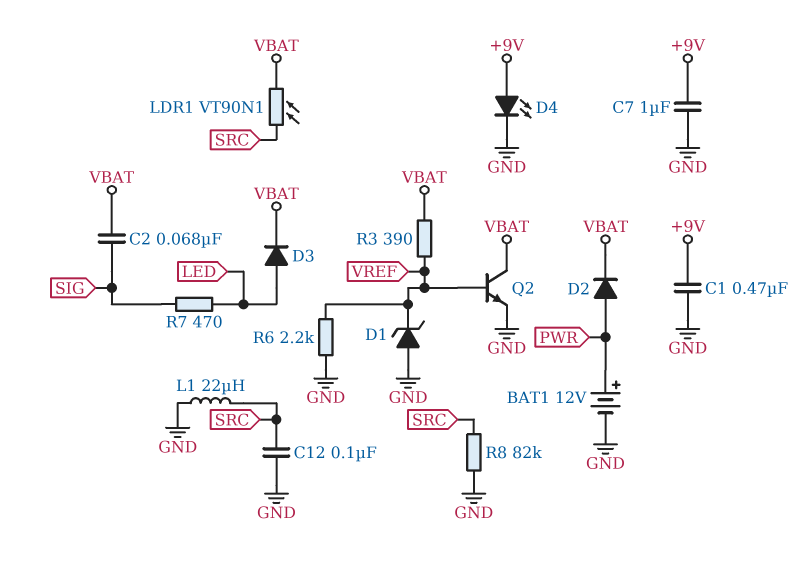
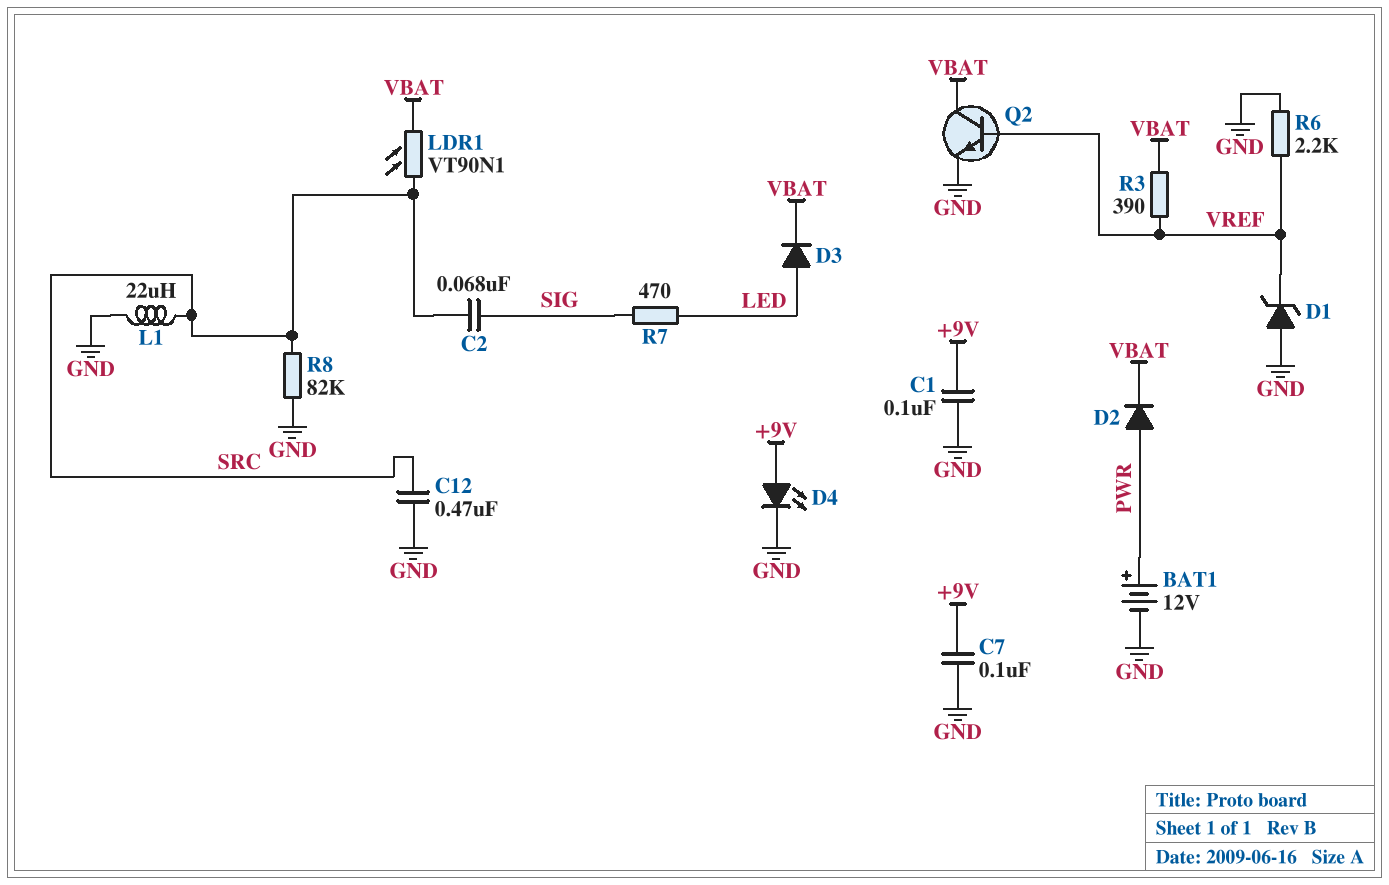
C1: 470nF (+9V, GND) -> 100nF (+9V, GND)
C2: 68nF (SIG, VBAT) -> 68nF (SIG, SRC)
C7: 1uF (+9V, GND) -> 100nF (+9V, GND)
C12: 100nF (GND, SRC) -> 470nF (GND, SRC)

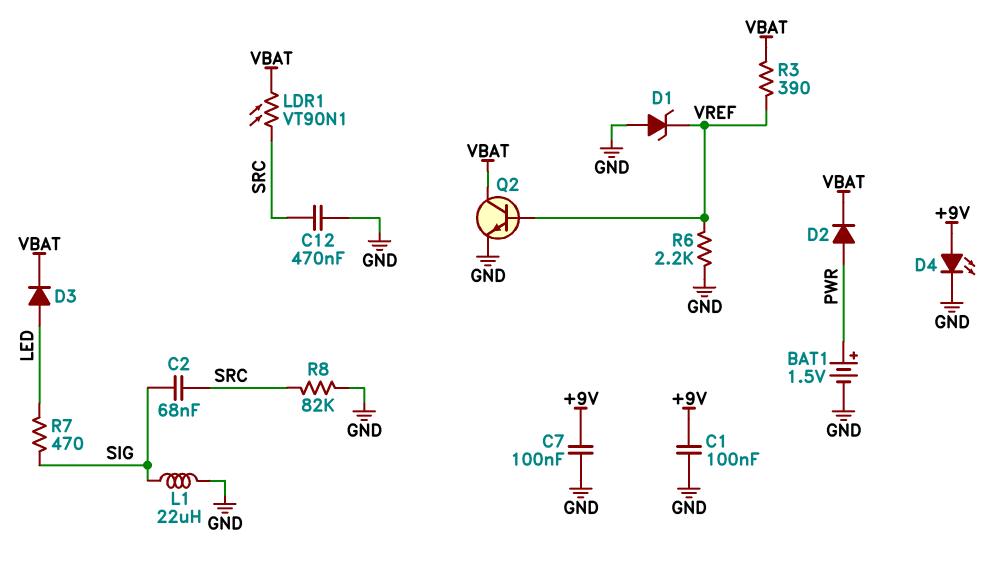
BAT1: 12V (plus PWR, minus GND) -> 1.5V (plus PWR, minus GND)
L1: 22uH (GND, SRC) -> 22uH (GND, SIG)

